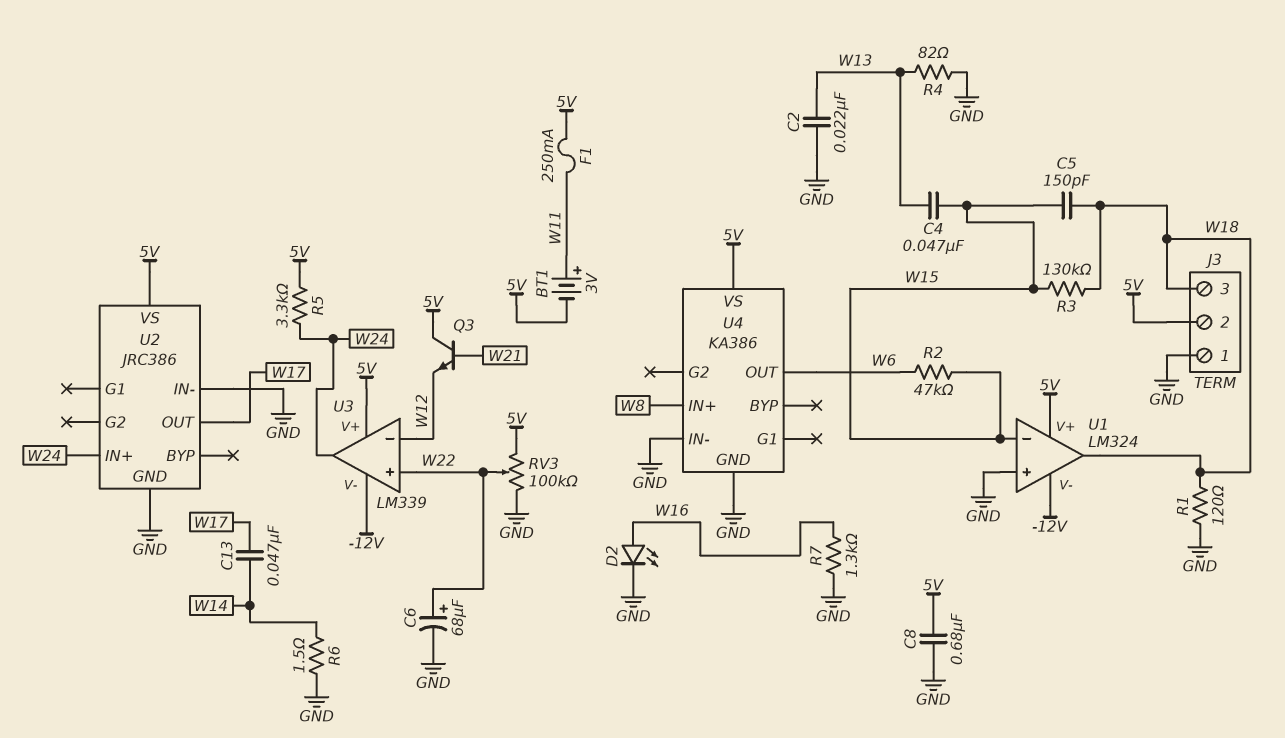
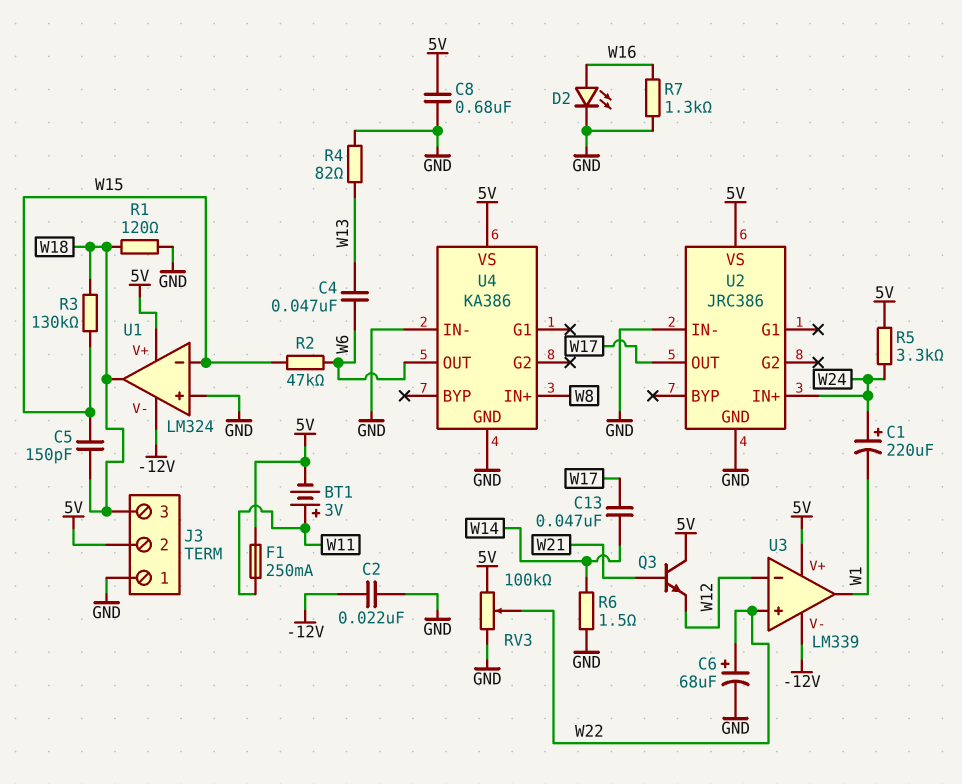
C1: none -> 220uF (plus W24, minus W1)
C2: 22nF (GND, W13) -> 22nF (-12V, GND)
C4: 47nF (W13, W15) -> 47nF (W6, W13)
U3 pin out: W24 -> W1

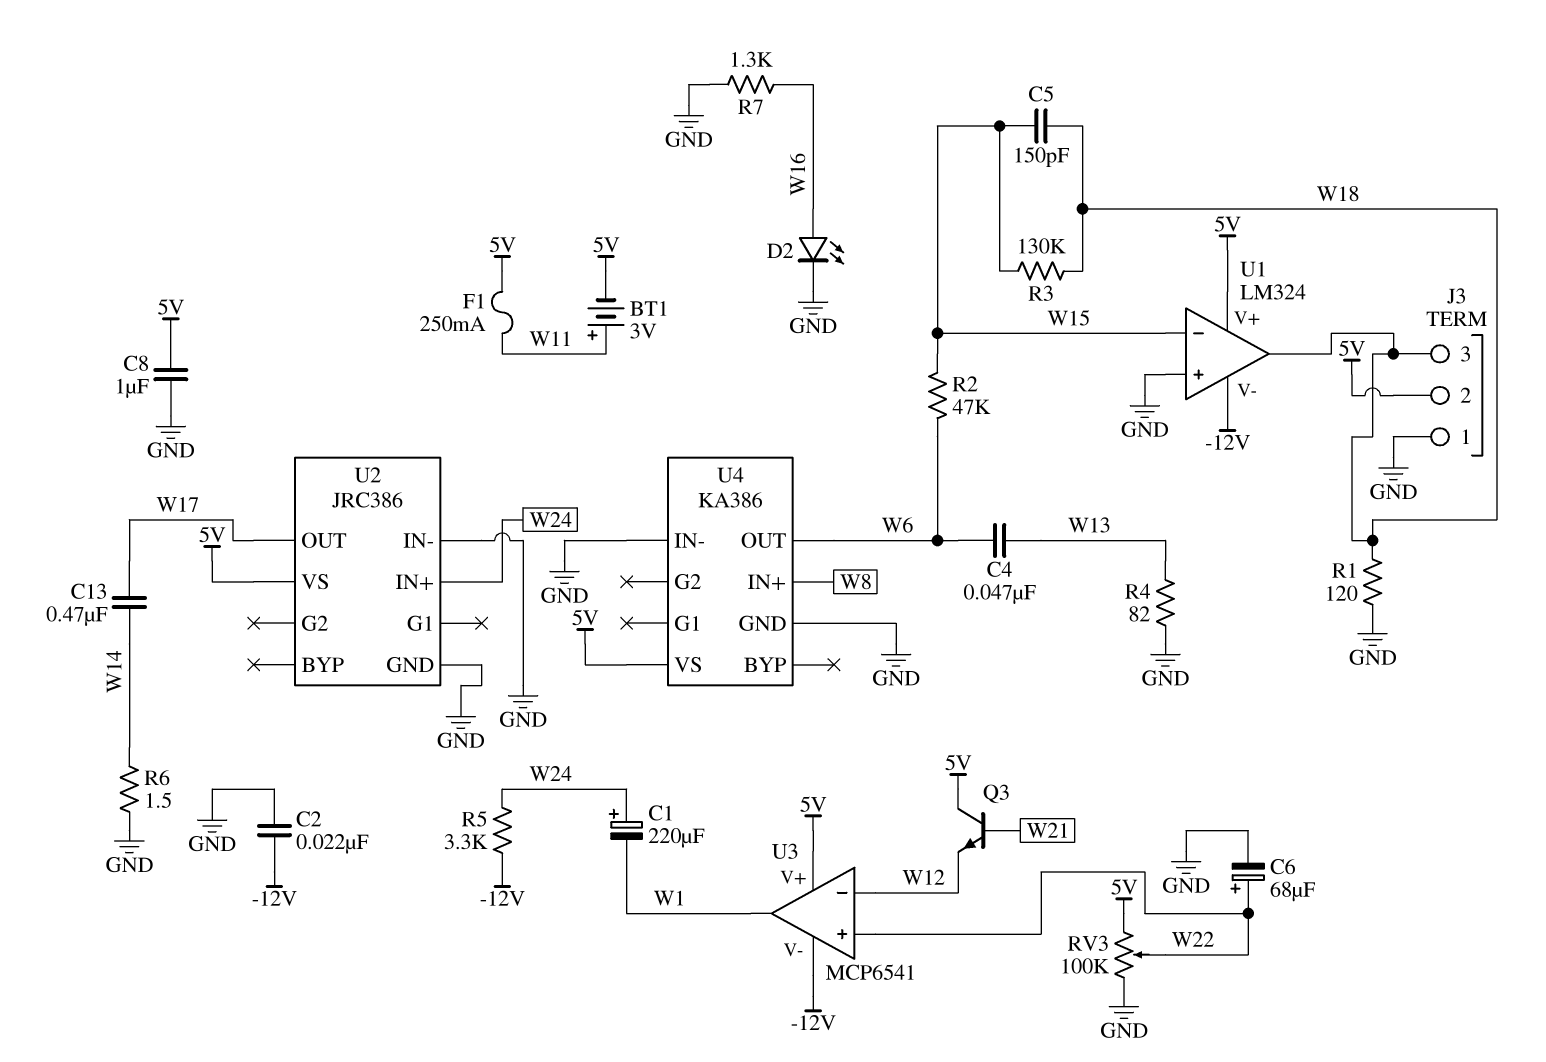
C8: 680nF (5V, GND) -> 1uF (5V, GND)
C13: 47nF (W14, W17) -> 470nF (W14, W17)
R5: 3.3k (5V, W24) -> 3.3k (-12V, W24)
U3: LM339 -> MCP6541

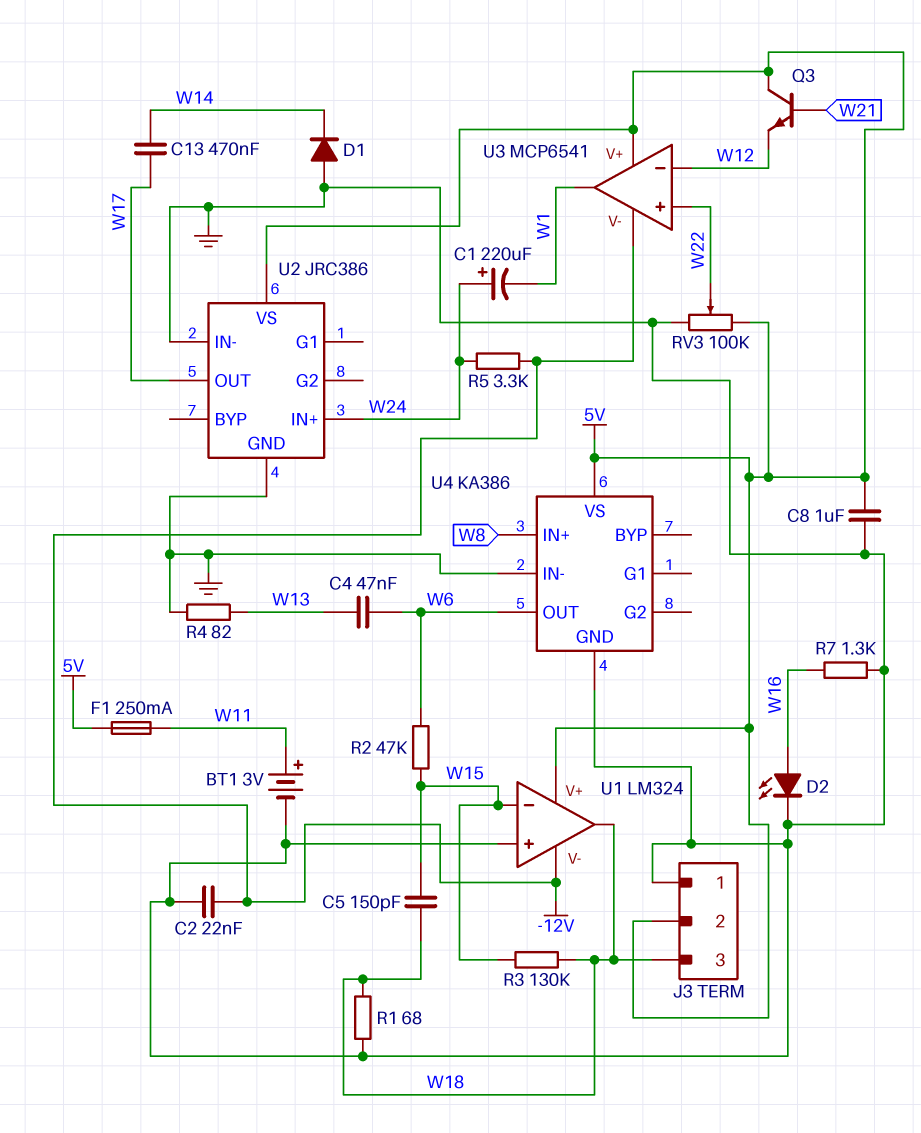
BT1: 3V (plus W11, minus 5V) -> 3V (plus W11, minus GND)
C6: 68uF (plus W22, minus GND) -> none
D1: none -> diode (A GND, K W14)
R1: 120 (GND, W18) -> 68 (GND, W18)
R6: 1.5 (GND, W14) -> none

